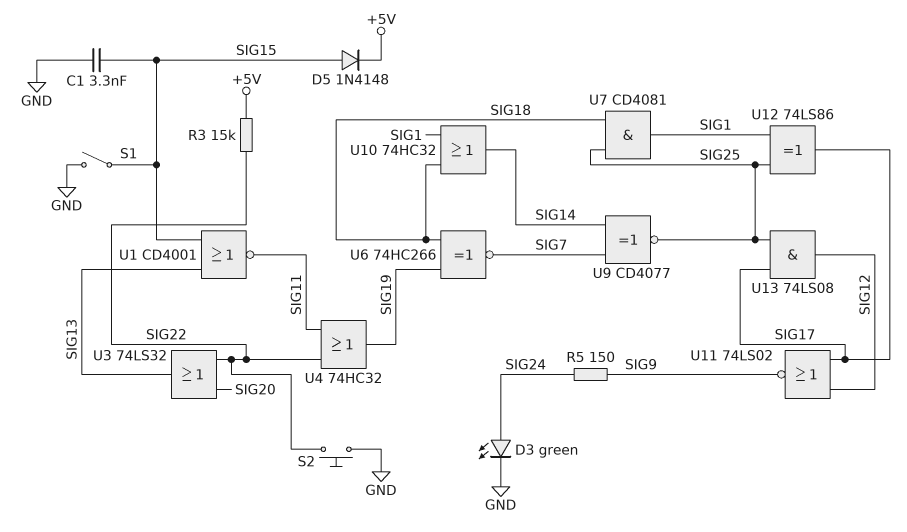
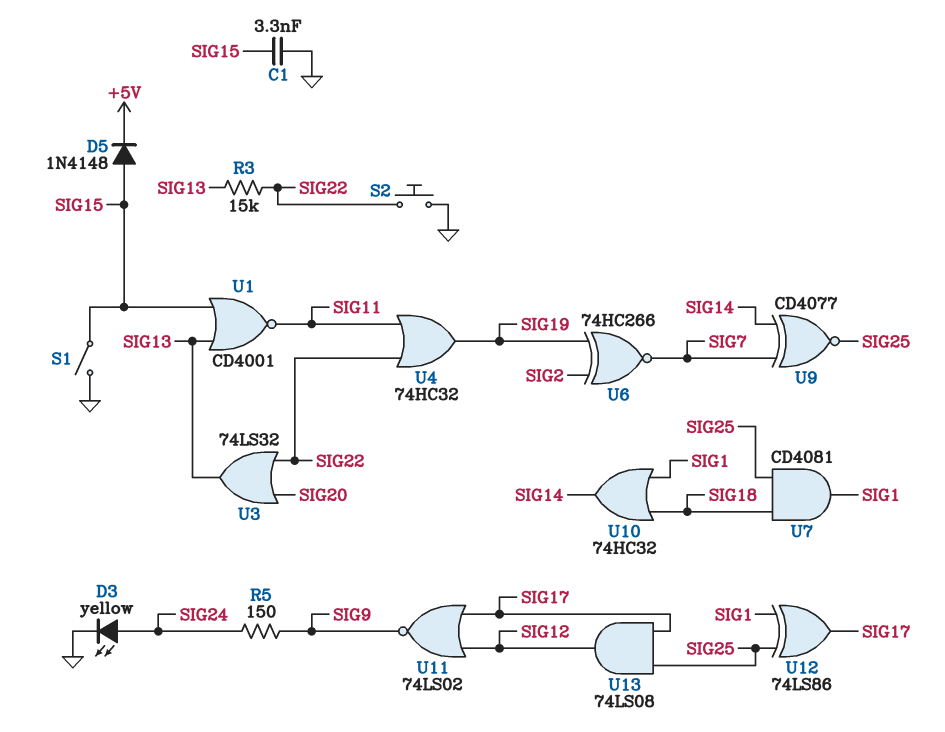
D3: LED green (A SIG24, K GND) -> LED yellow (A SIG24, K GND)
R3: 15k (+5V, SIG22) -> 15k (SIG13, SIG22)
U6: XNOR 74HC266 (in SIG18, in SIG19, out SIG7) -> XNOR 74HC266 (in SIG2, in SIG19, out SIG7)

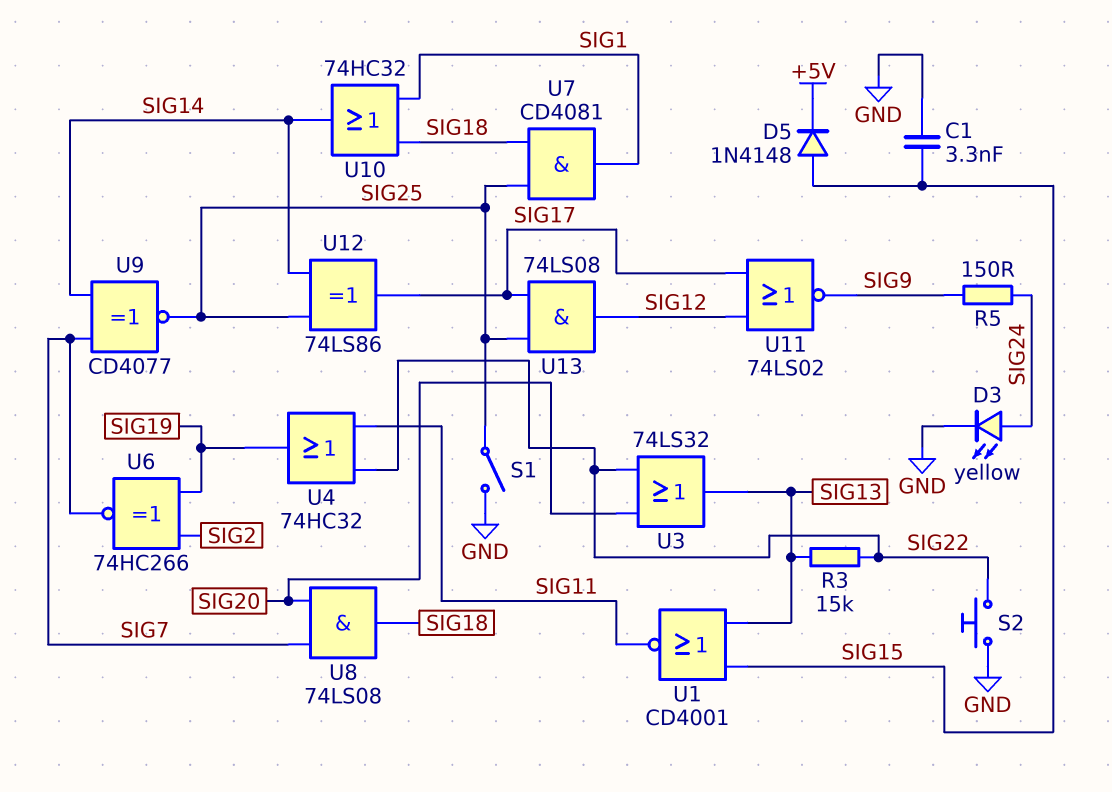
S1: switch (GND, SIG15) -> switch (GND, SIG25)
U8: none -> AND 74LS08 (in SIG7, in SIG20, out SIG18)
U12: XOR 74LS86 (in SIG1, in SIG25, out SIG17) -> XOR 74LS86 (in SIG14, in SIG25, out SIG17)

